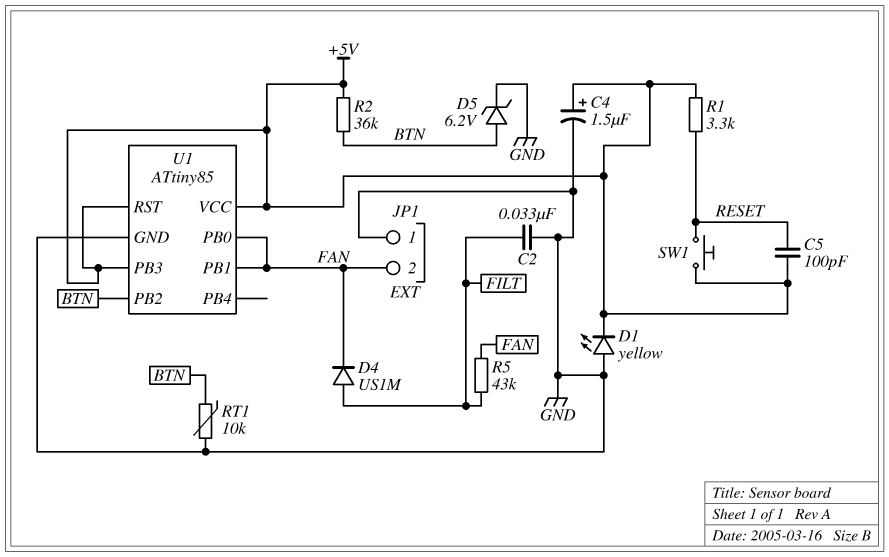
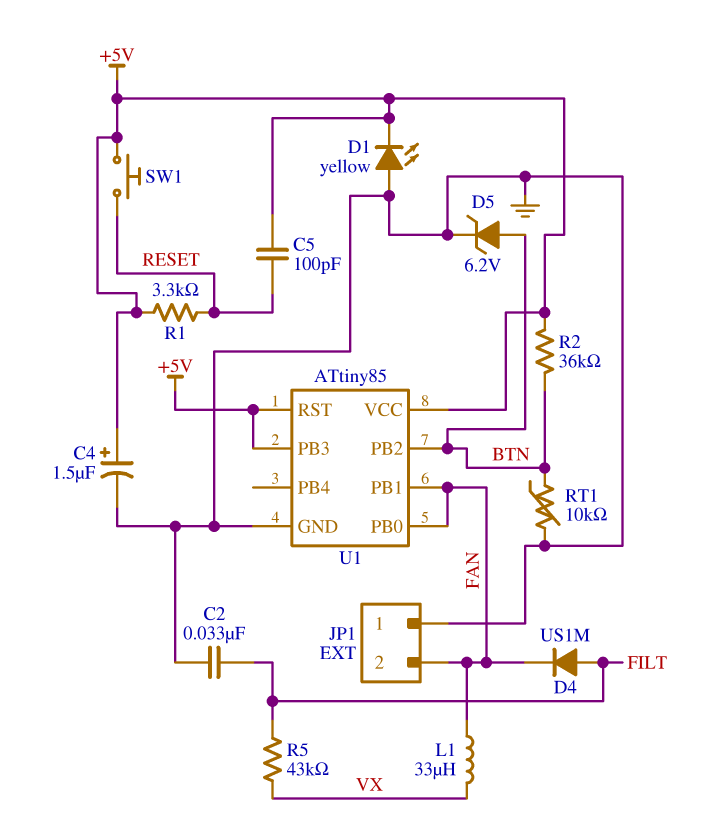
L1: none -> 33uH (FAN, VX)
R5: 43k (FAN, FILT) -> 43k (FILT, VX)

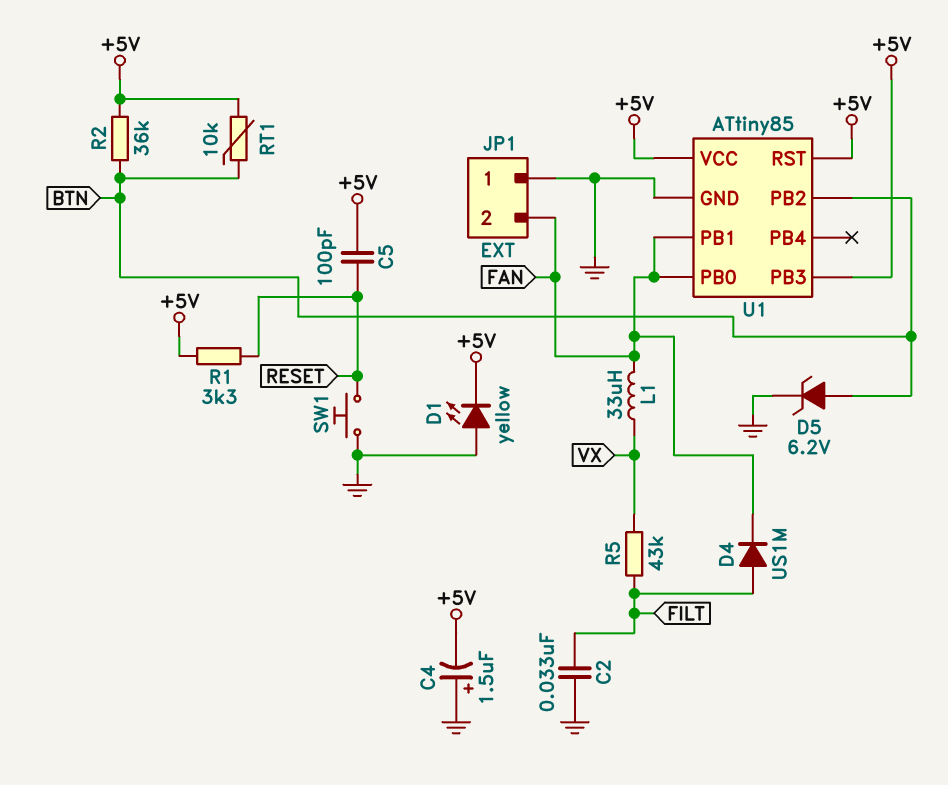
C4: 1.5uF (plus +5V, minus GND) -> 1.5uF (plus GND, minus +5V)
RT1: 10k (BTN, GND) -> 10k (+5V, BTN)
SW1: button (+5V, RESET) -> button (GND, RESET)

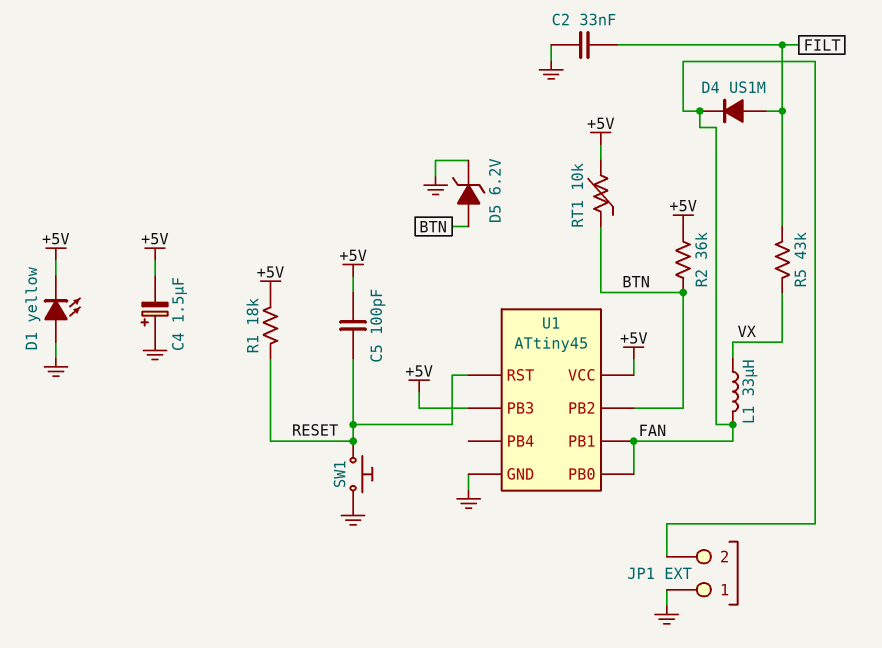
R1: 3.3k (+5V, RESET) -> 18k (+5V, RESET)
U1: ATtiny85 -> ATtiny45
U1 pin RST: +5V -> RESET

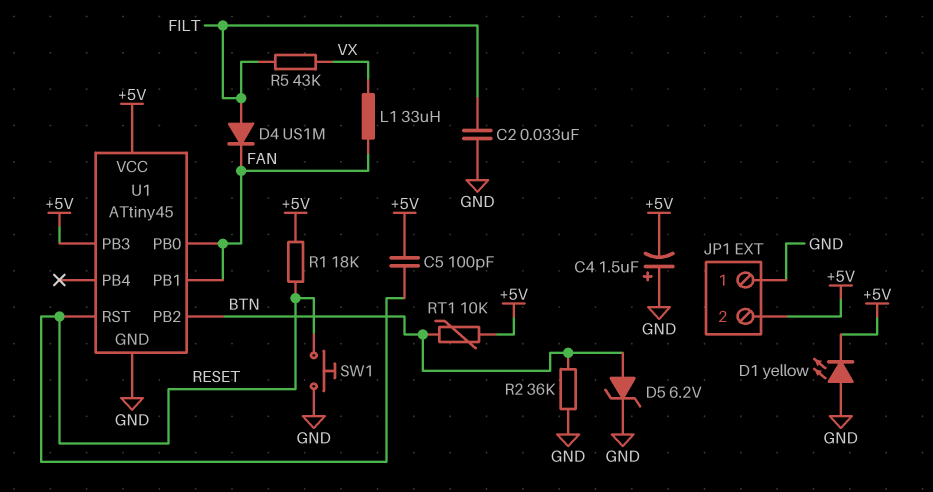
JP1 pin 2: FAN -> +5V
R2: 36k (+5V, BTN) -> 36k (BTN, GND)

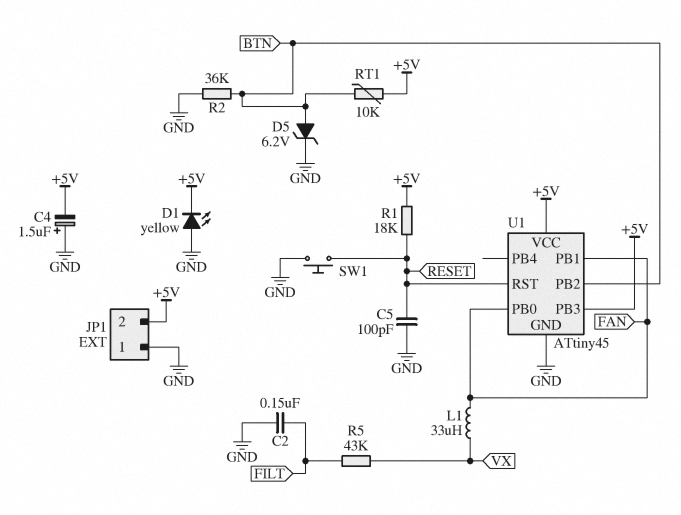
C2: 33nF (FILT, GND) -> 150nF (FILT, GND)
C5: 100pF (+5V, RESET) -> 100pF (GND, RESET)
D4: diode US1M (A FILT, K FAN) -> none

